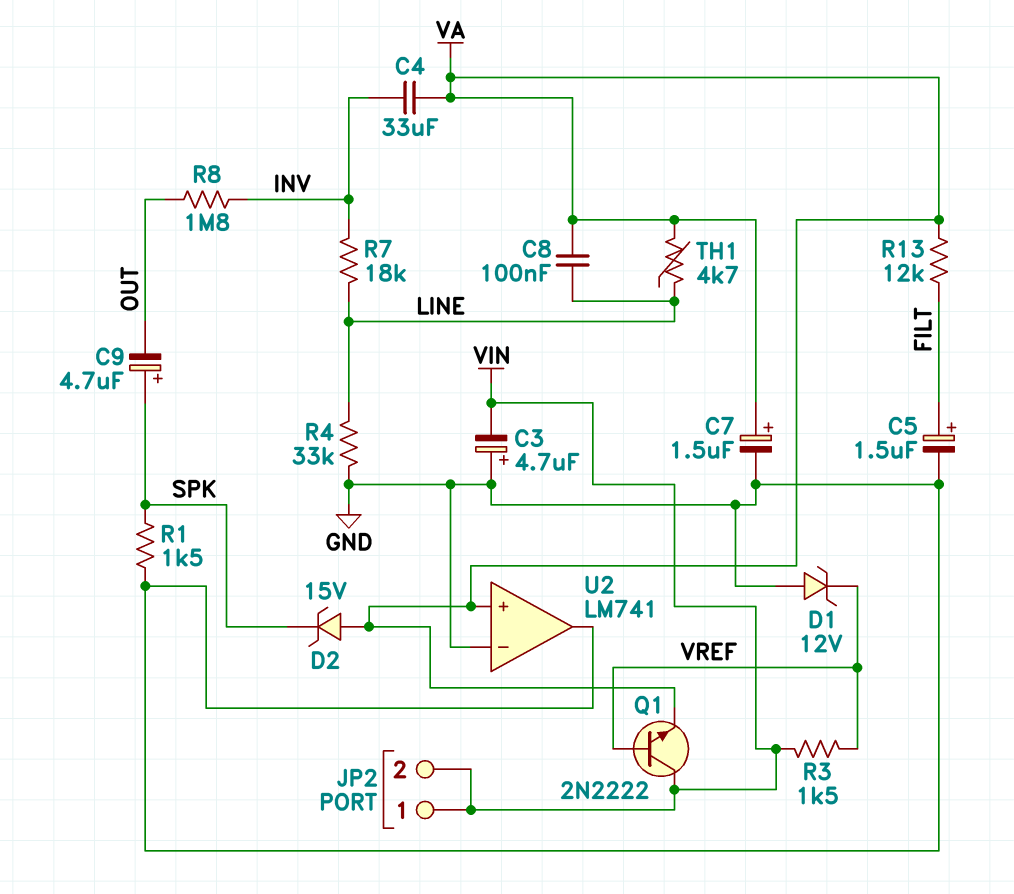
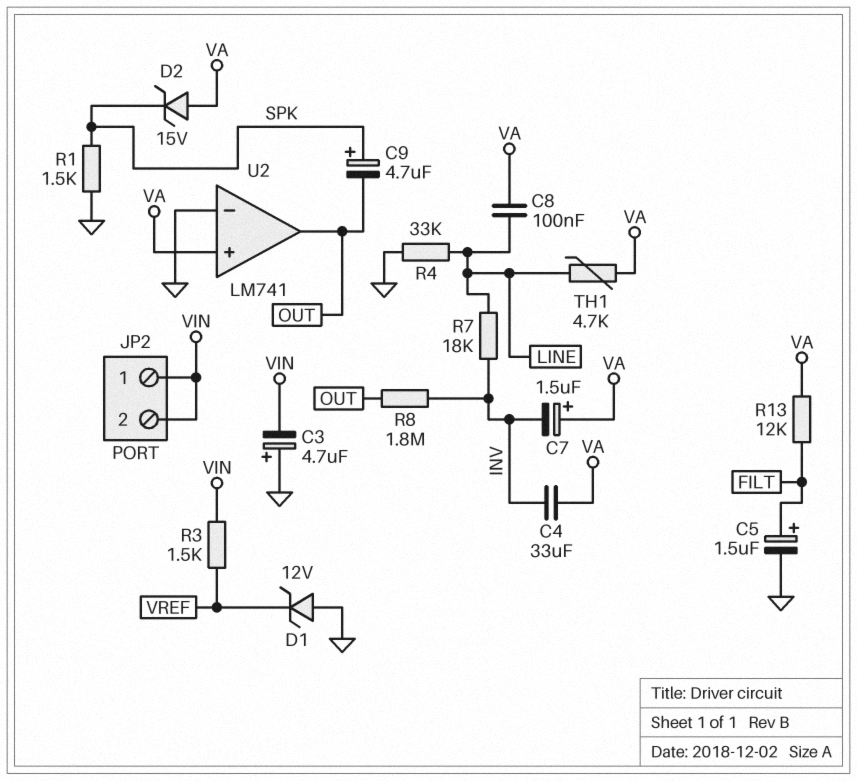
C7: 1.5uF (plus VA, minus GND) -> 1.5uF (plus VA, minus INV)
Q1: NPN 2N2222 (B VREF, C VIN, E VA) -> none
U2 pin out: GND -> OUT

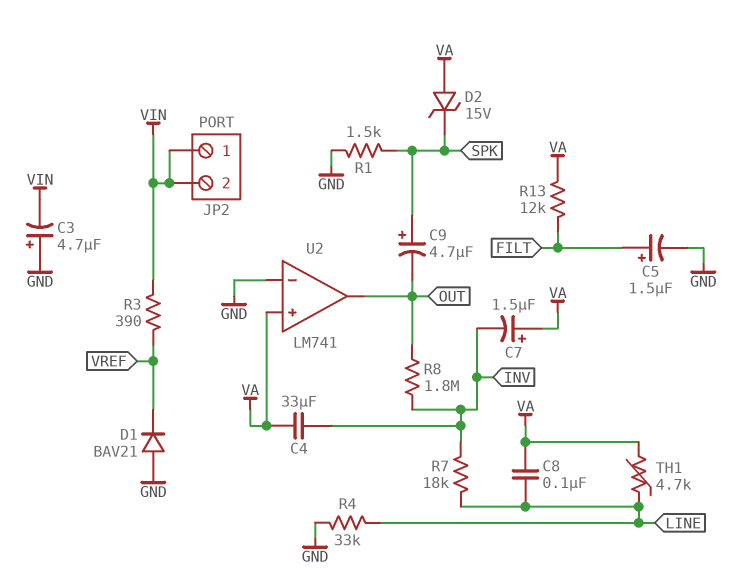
D1: zener 12V (A GND, K VREF) -> diode BAV21 (A GND, K VREF)
R3: 1.5k (VIN, VREF) -> 390 (VIN, VREF)

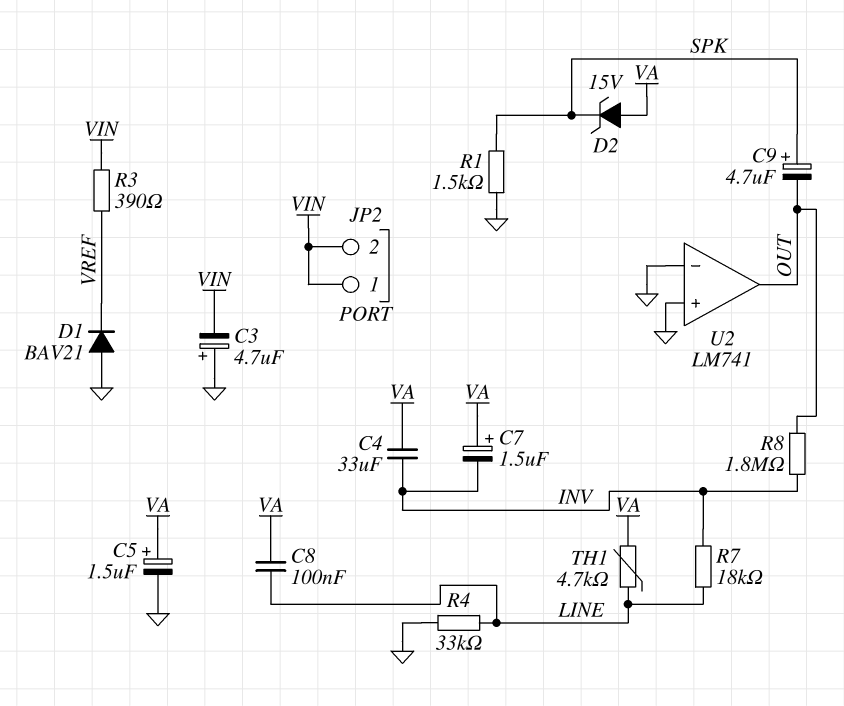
C5: 1.5uF (plus FILT, minus GND) -> 1.5uF (plus VA, minus GND)
R13: 12k (FILT, VA) -> none
U2 pin in+: VA -> GND

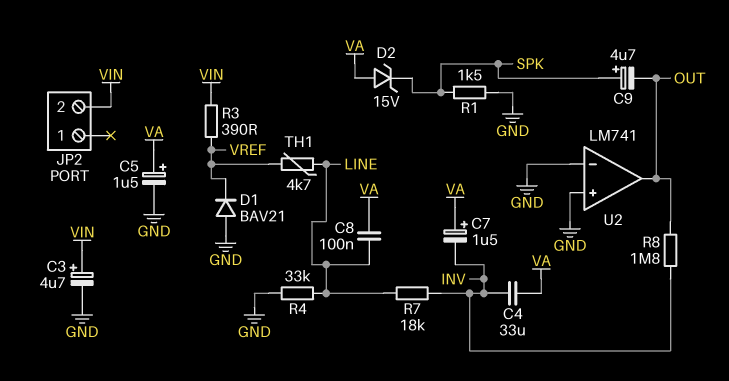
C3: 4.7uF (plus GND, minus VIN) -> 4.7uF (plus VIN, minus GND)
JP2 pin 1: VIN -> none
TH1: 4.7k (LINE, VA) -> 4.7k (LINE, VREF)

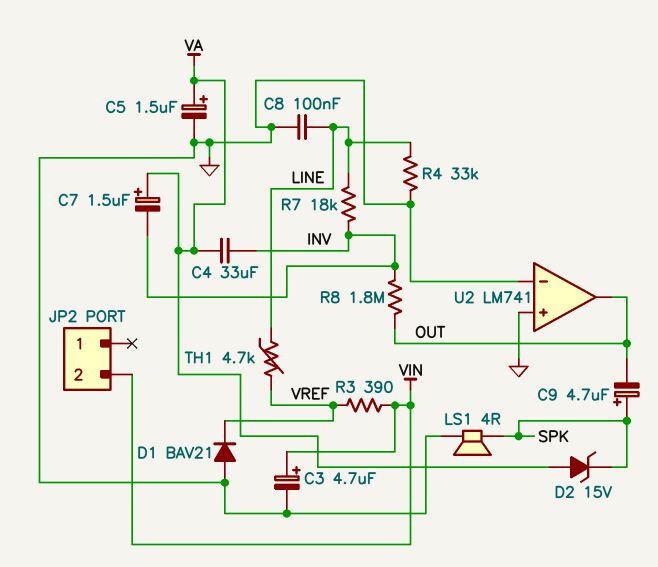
C8: 100nF (LINE, VA) -> 100nF (GND, LINE)
LS1: none -> speaker 4R (GND, SPK)
R1: 1.5k (GND, SPK) -> none

